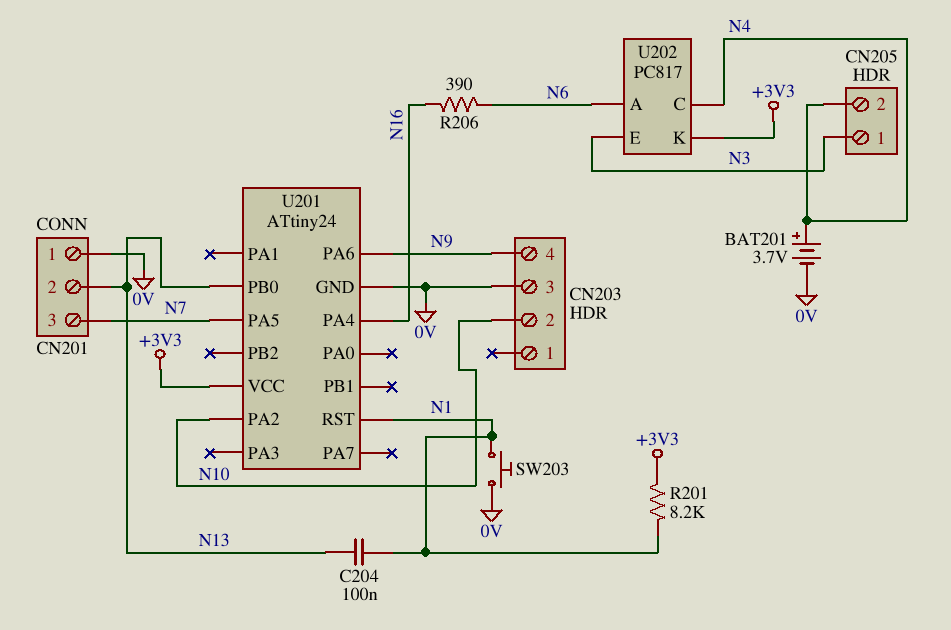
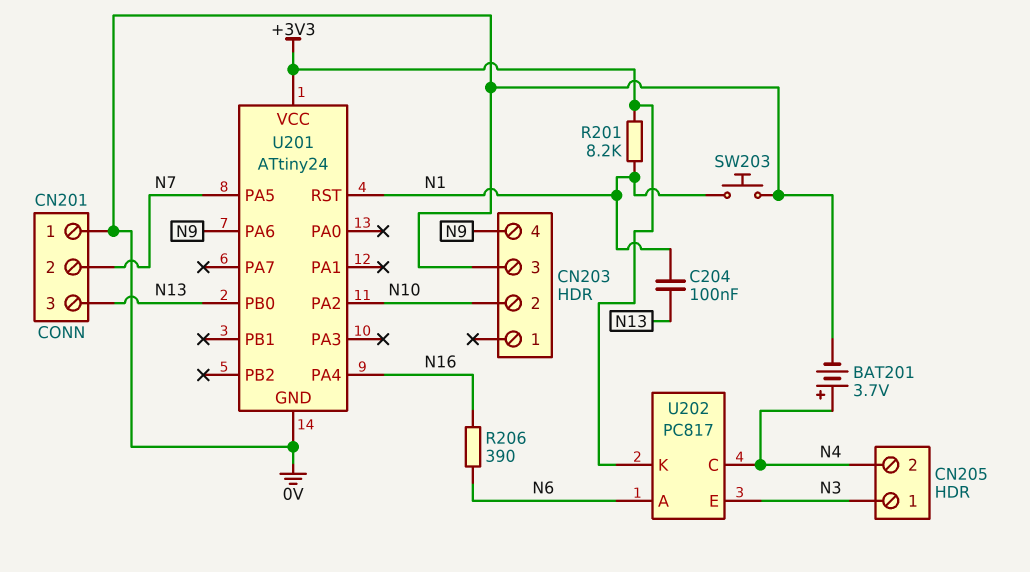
CN201 pin 2: N13 -> N7
CN201 pin 3: N7 -> N13

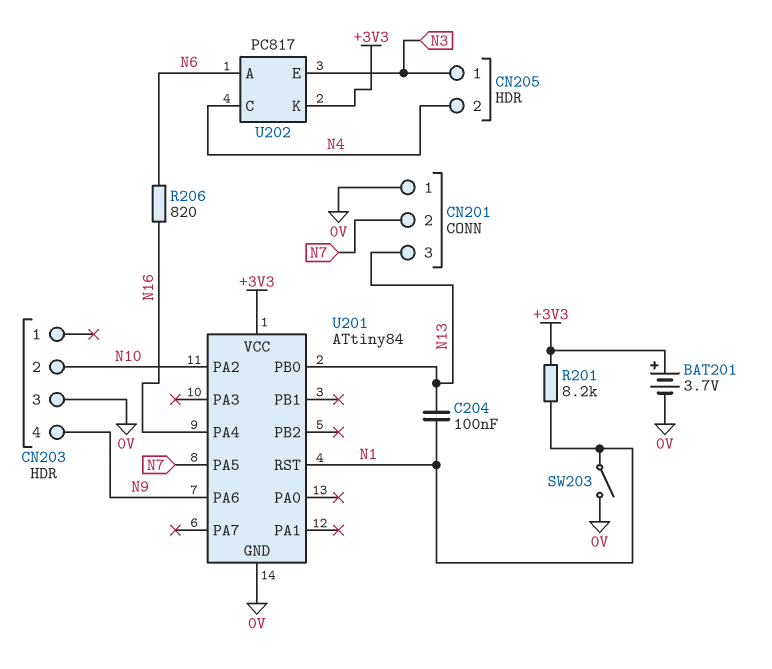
BAT201: 3.7V (plus N4, minus 0V) -> 3.7V (plus +3V3, minus 0V)
R206: 390 (N6, N16) -> 820 (N6, N16)
SW203: button (0V, N1) -> switch (0V, N1)
U201: ATtiny24 -> ATtiny84

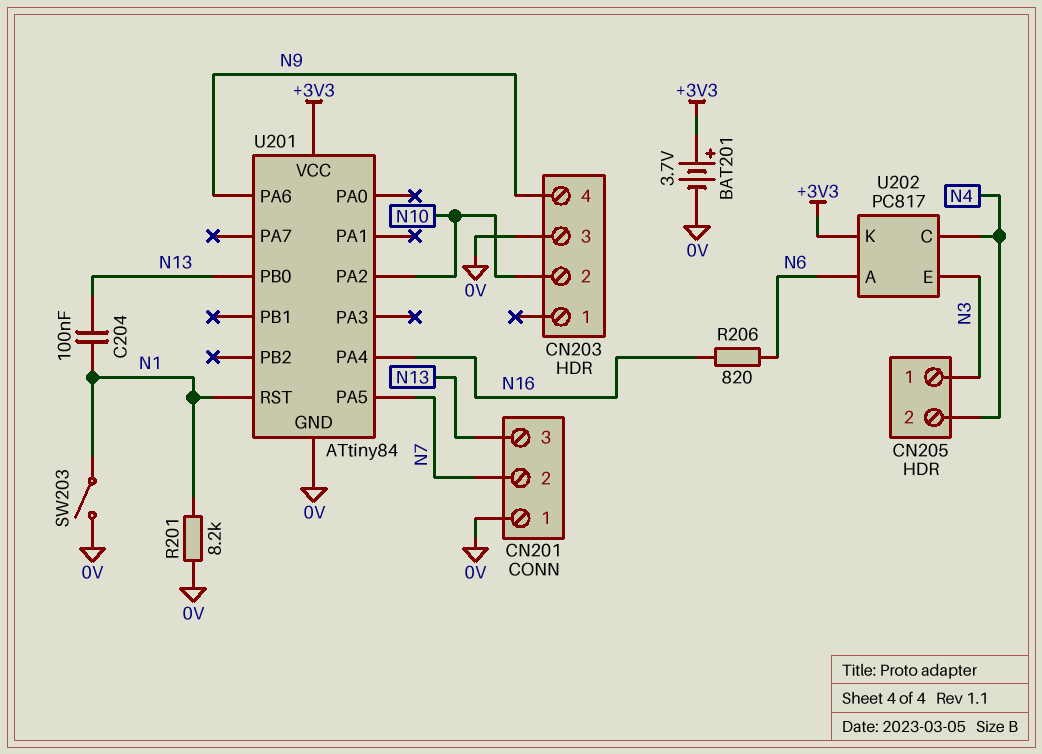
R201: 8.2k (+3V3, N1) -> 8.2k (0V, N1)

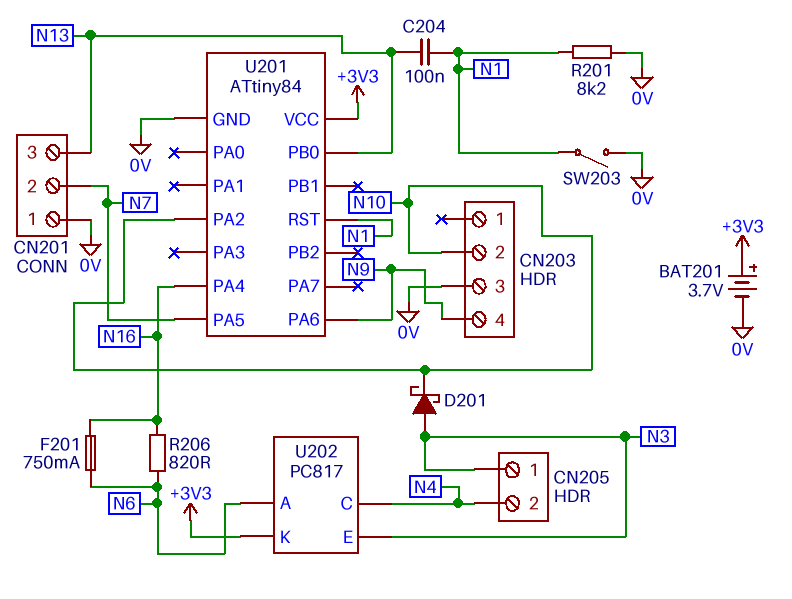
D201: none -> schottky (A N3, K N10)
F201: none -> 750mA (N6, N16)

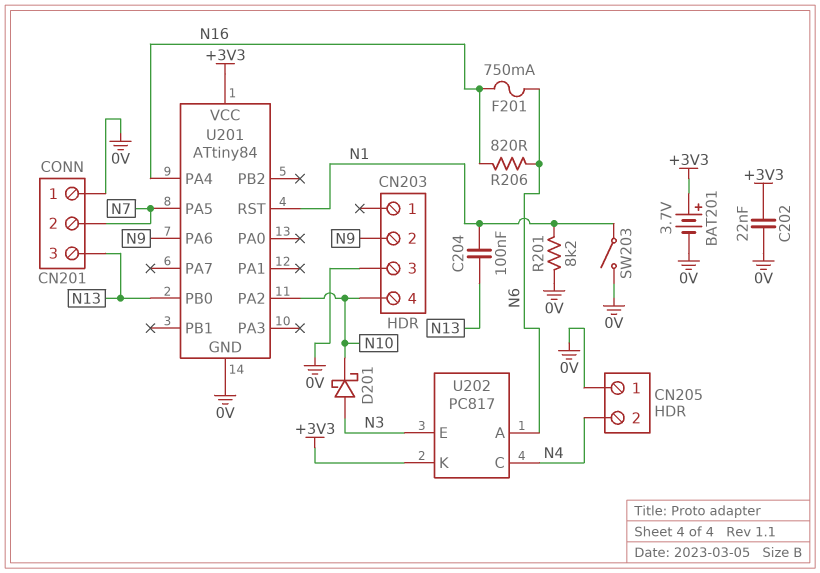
C202: none -> 22nF (+3V3, 0V)
CN203 pin 2: N10 -> N9
CN203 pin 4: N9 -> N10
CN205 pin 1: N3 -> 0V

